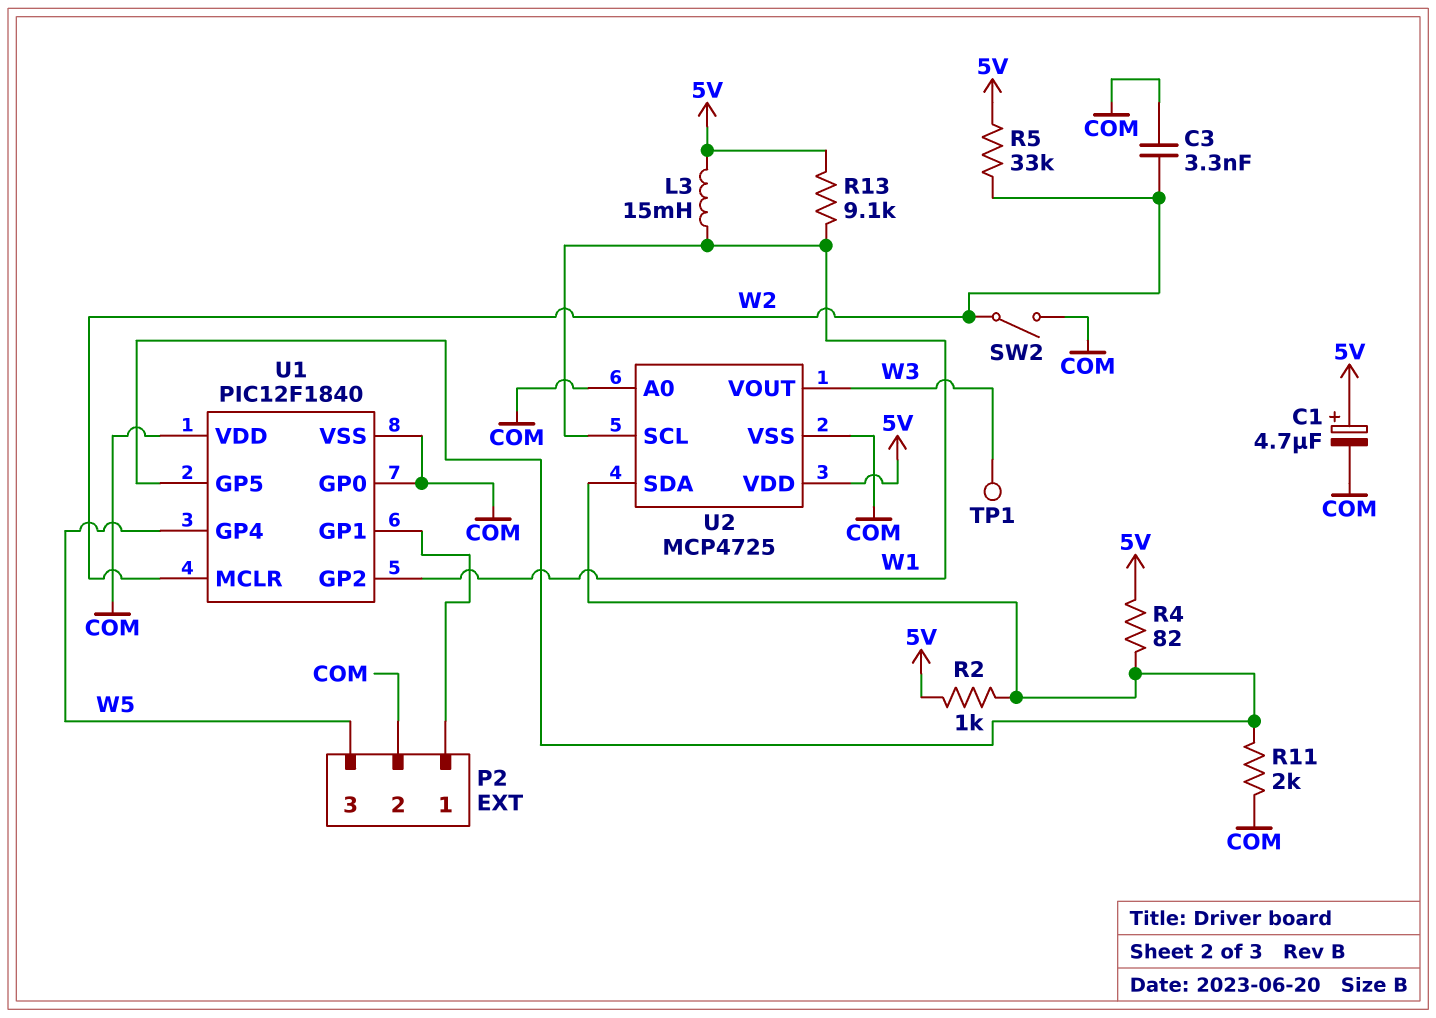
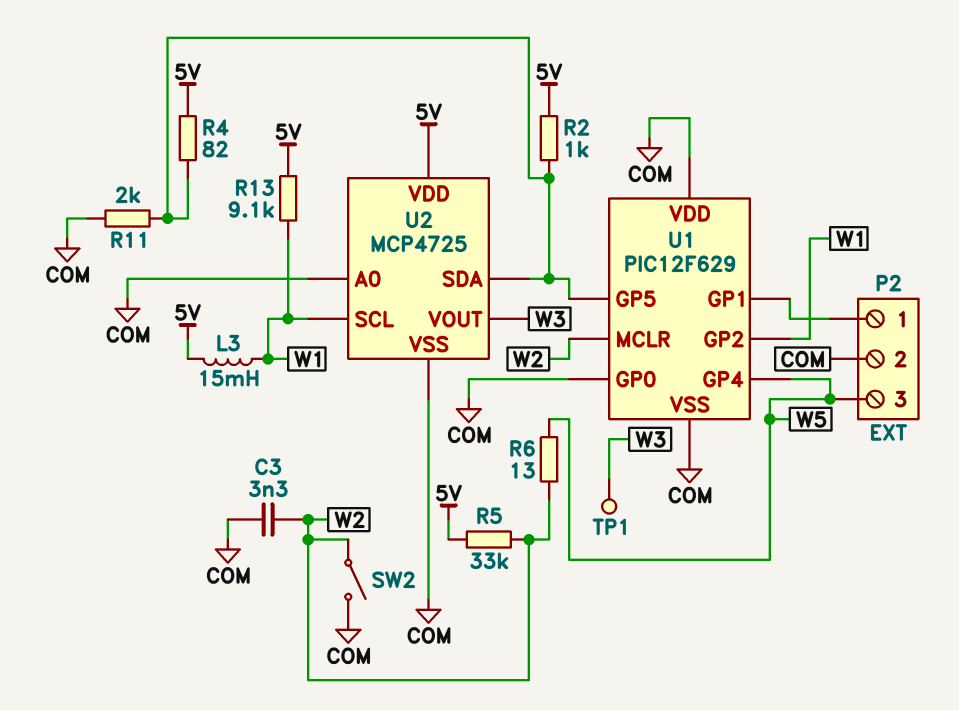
C1: 4.7uF (plus 5V, minus COM) -> none
R6: none -> 13 (W2, W5)
U1: PIC12F1840 -> PIC12F629

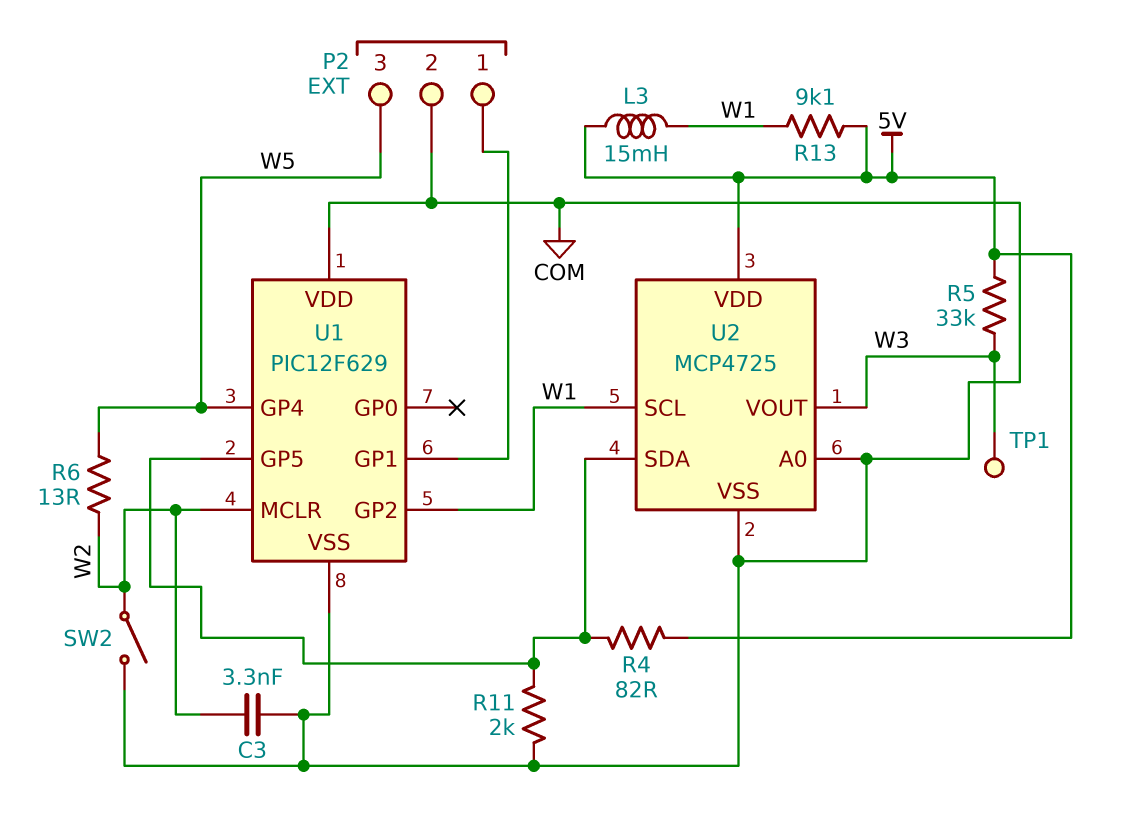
R2: 1k (5V, U1/GP5) -> none
R5: 33k (5V, W2) -> 33k (5V, W3)
U1 pin GP0: COM -> none

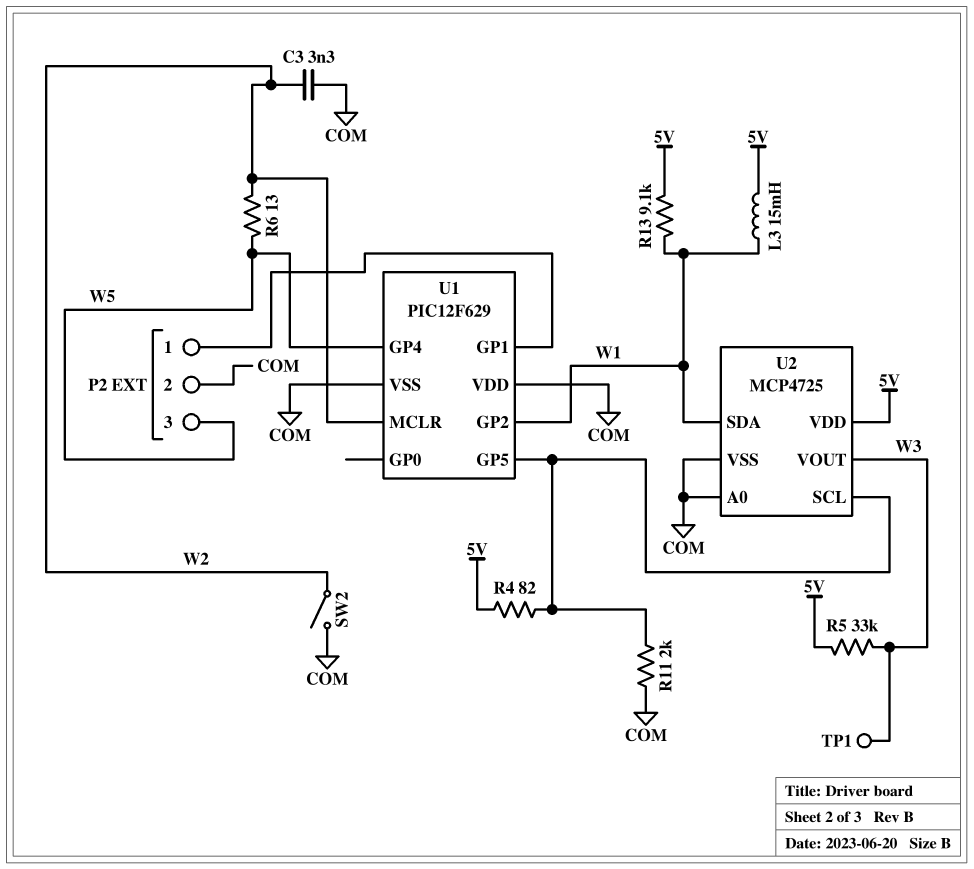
U2 pin SCL: W1 -> U1/GP5
U2 pin SDA: U1/GP5 -> W1

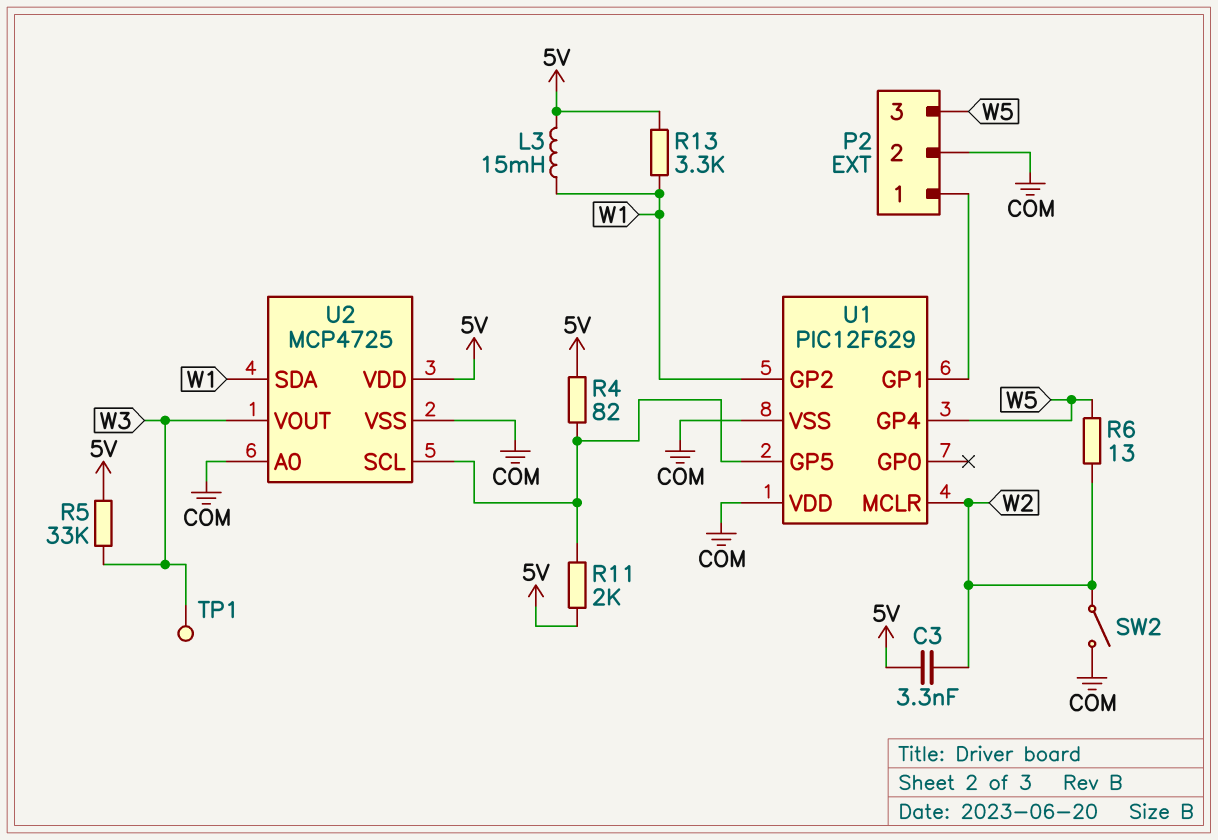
C3: 3.3nF (COM, W2) -> 3.3nF (5V, W2)
R11: 2k (COM, U1/GP5) -> 2k (5V, U1/GP5)
R13: 9.1k (5V, W1) -> 3.3k (5V, W1)

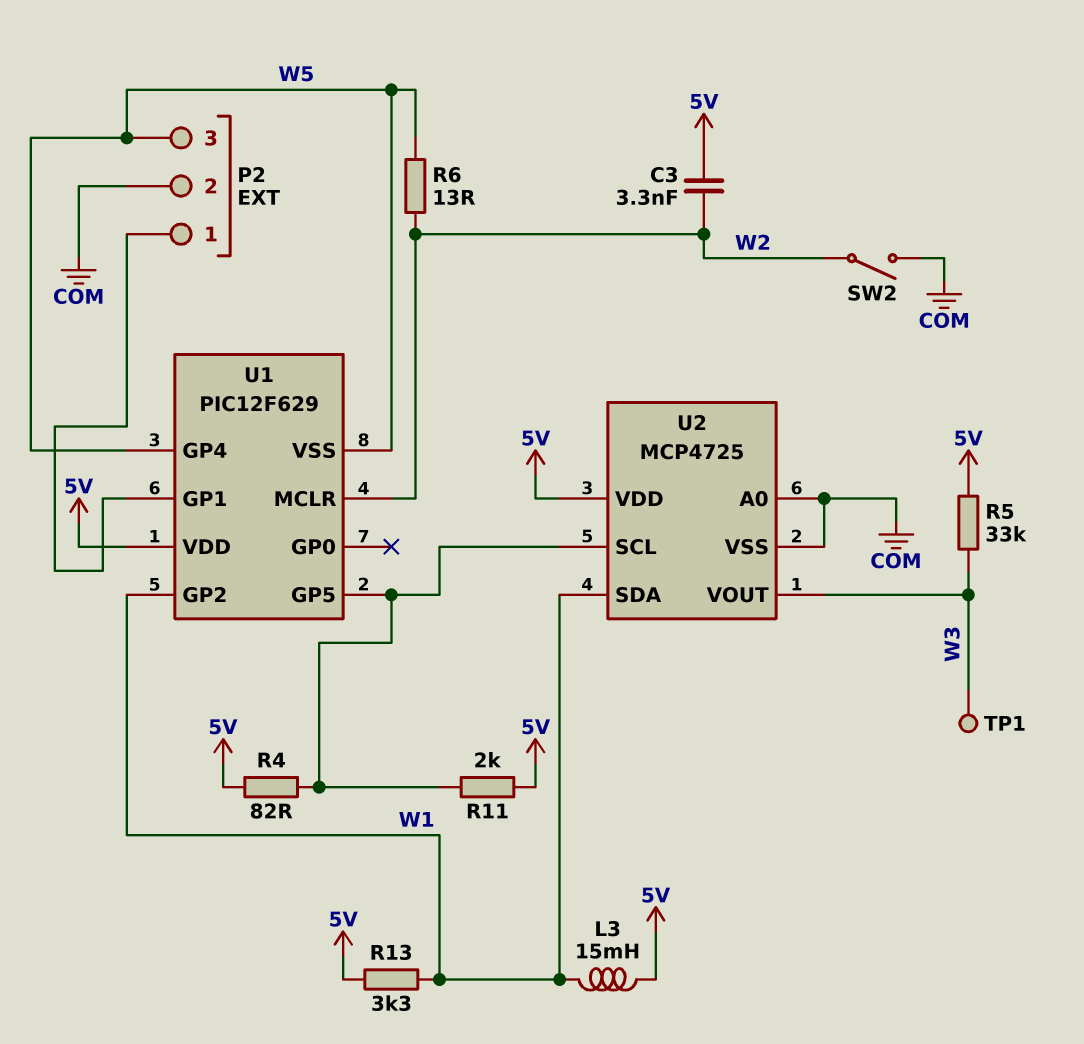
U1 pin VDD: COM -> 5V
U1 pin VSS: COM -> W5

